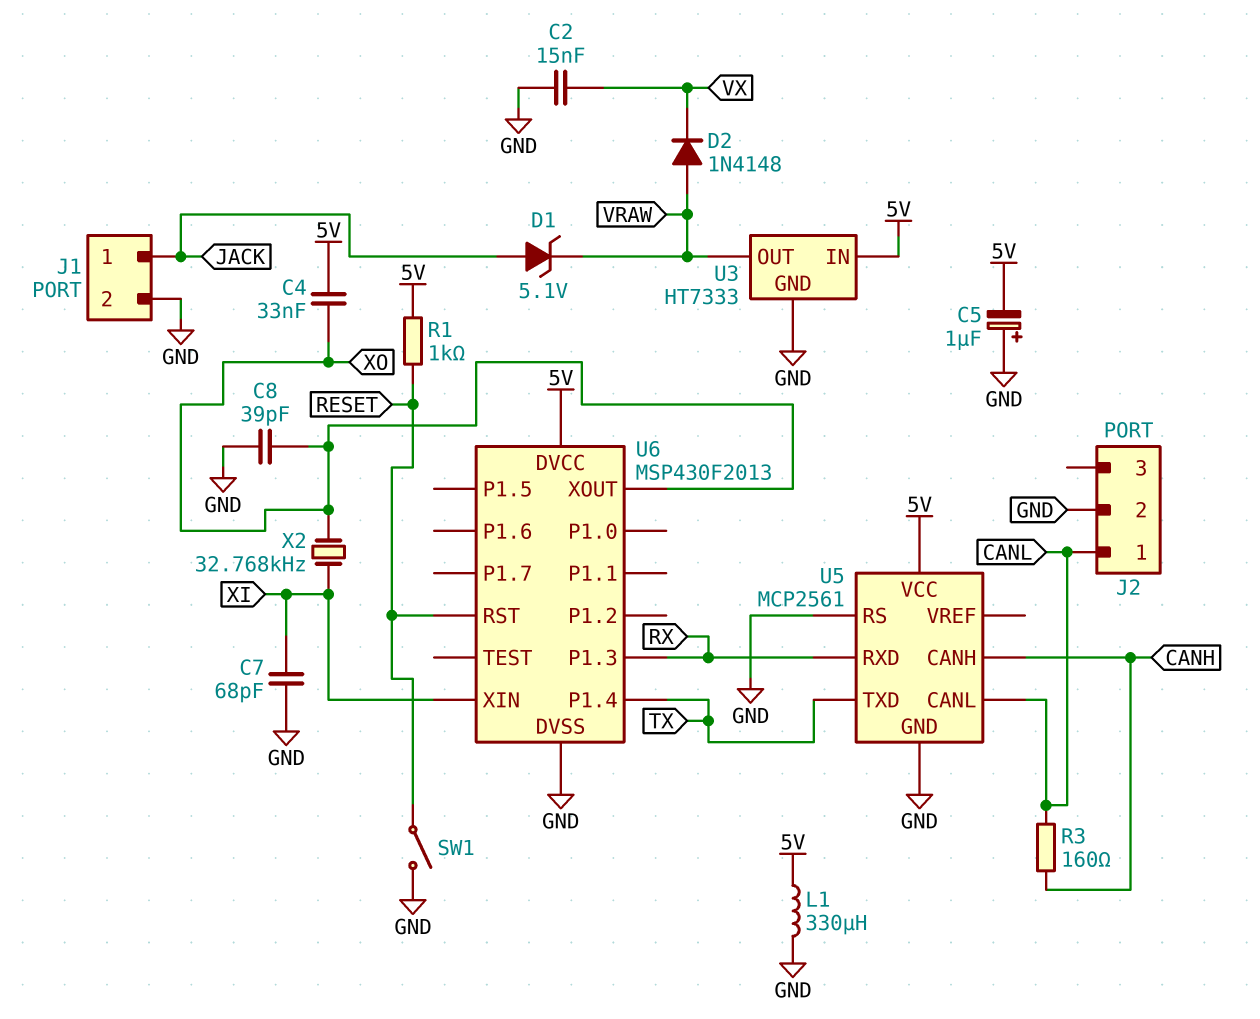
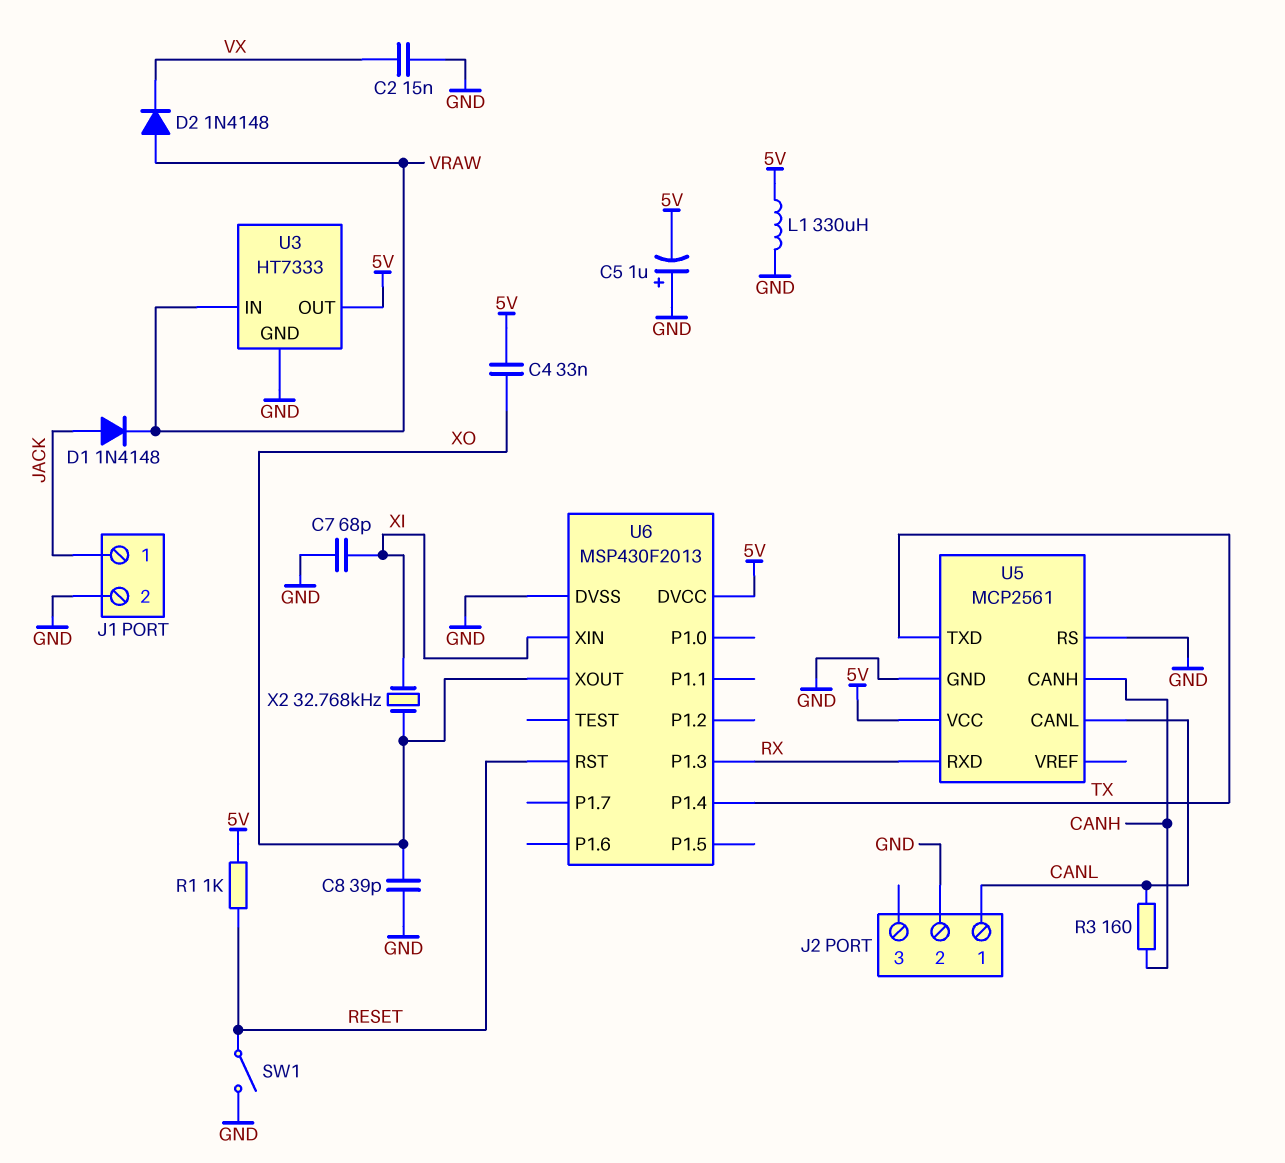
D1: zener 5.1V (A JACK, K VRAW) -> diode 1N4148 (A JACK, K VRAW)
U3 pin IN: 5V -> VRAW
U3 pin OUT: VRAW -> 5V

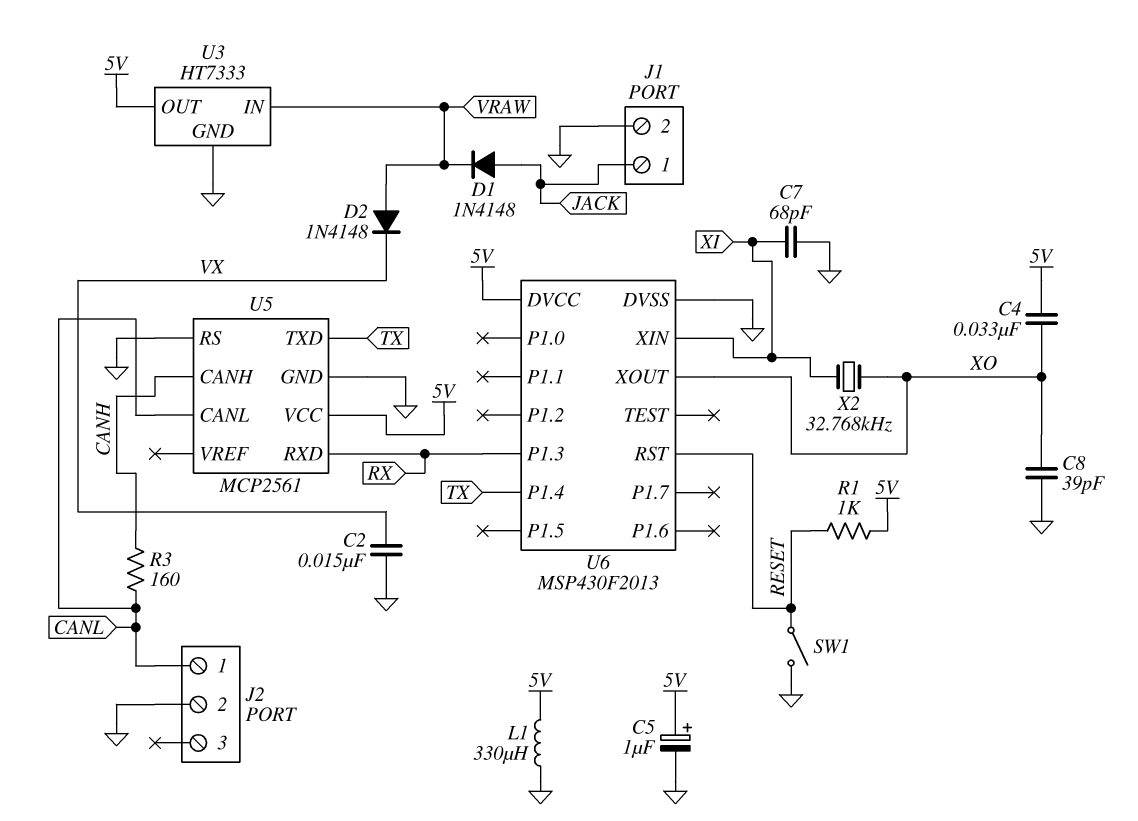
C5: 1uF (plus GND, minus 5V) -> 1uF (plus 5V, minus GND)

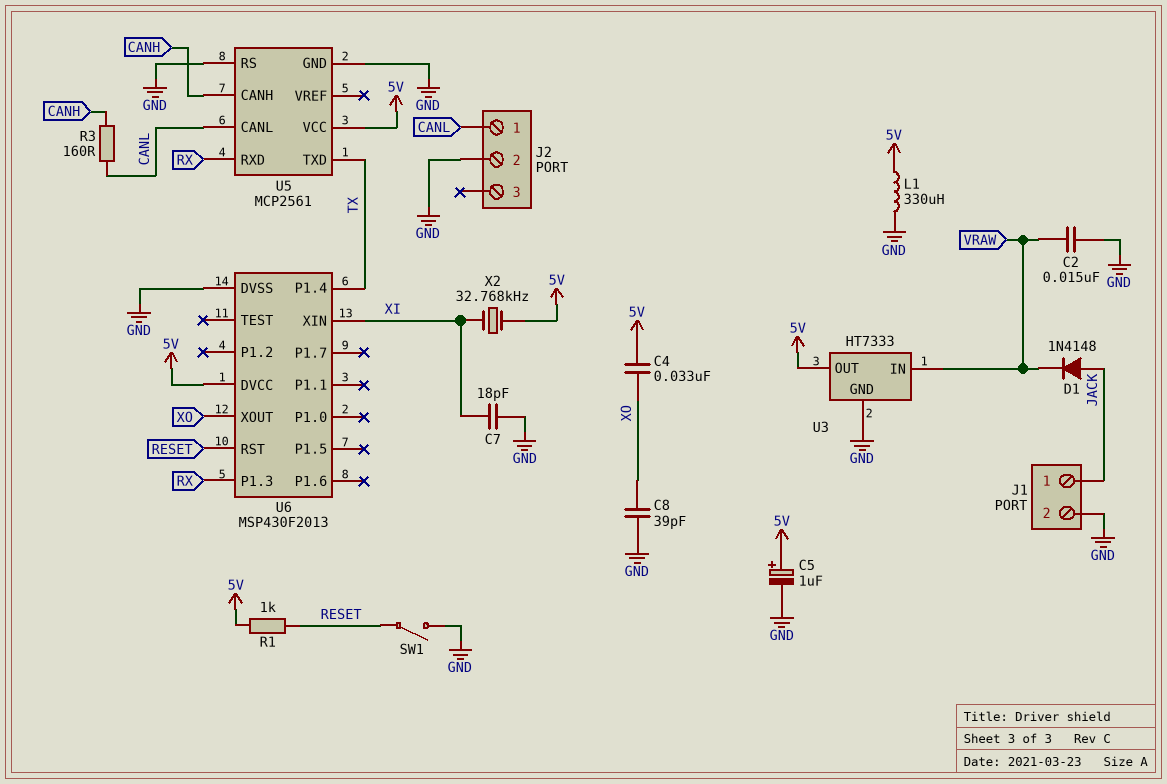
C2: 15nF (GND, VX) -> 15nF (GND, VRAW)
C7: 68pF (GND, XI) -> 18pF (GND, XI)
D2: diode 1N4148 (A VRAW, K VX) -> none
X2: 32.768kHz (XI, XO) -> 32.768kHz (5V, XI)

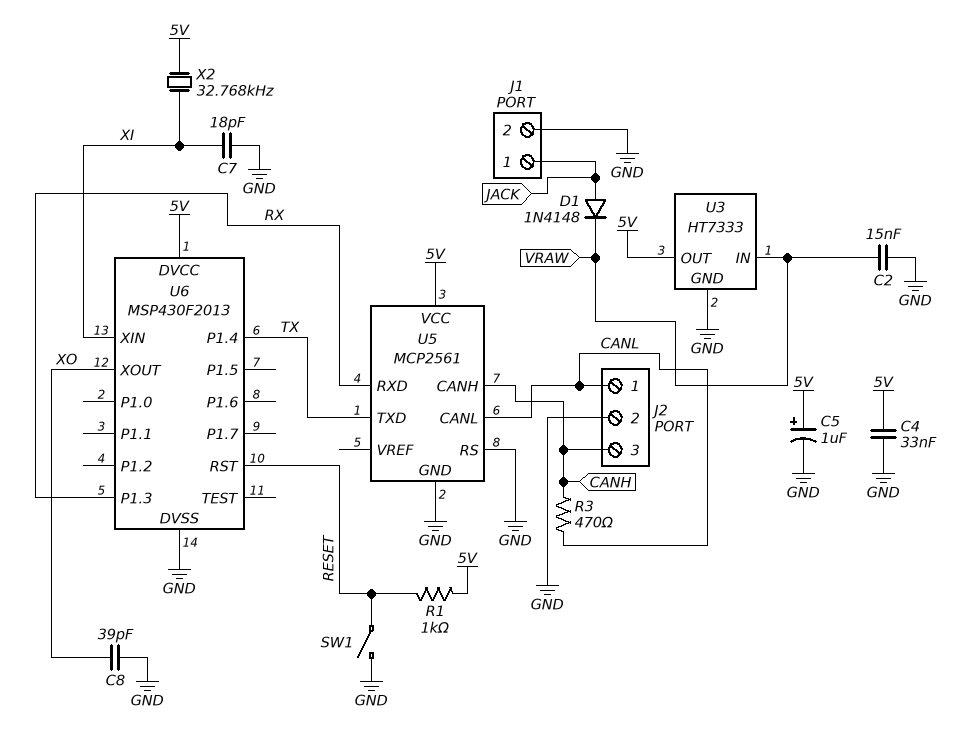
C4: 33nF (5V, XO) -> 33nF (5V, GND)
J2 pin 3: none -> CANH
L1: 330uH (5V, GND) -> none
R3: 160 (CANH, CANL) -> 470 (CANH, CANL)

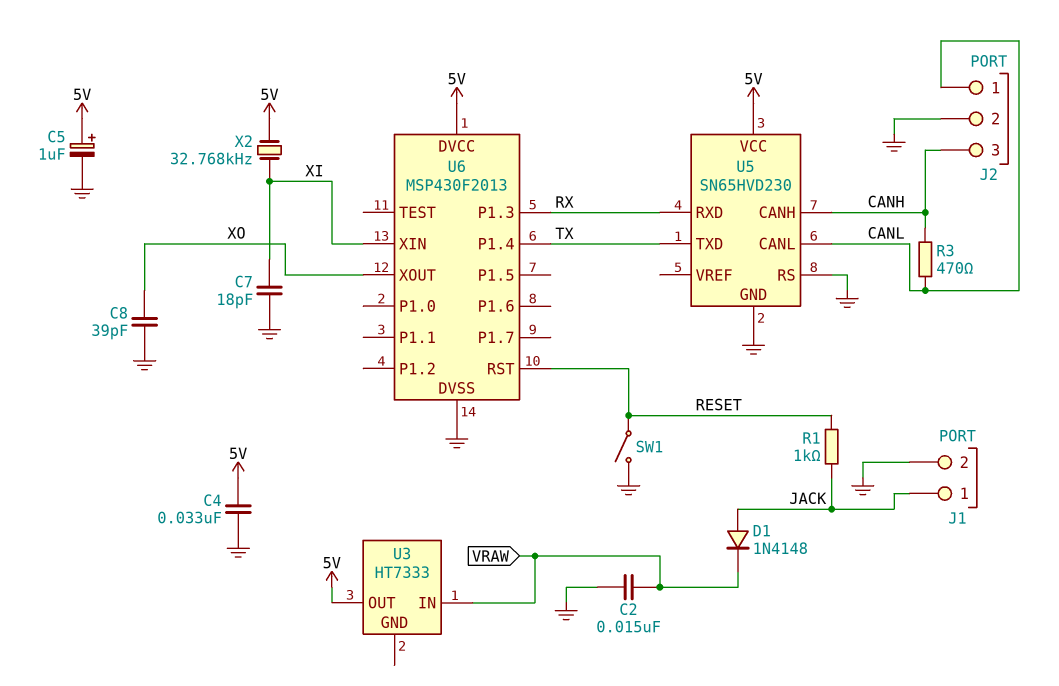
R1: 1k (5V, RESET) -> 1k (JACK, RESET)
U3 pin GND: GND -> none
U5: MCP2561 -> SN65HVD230

